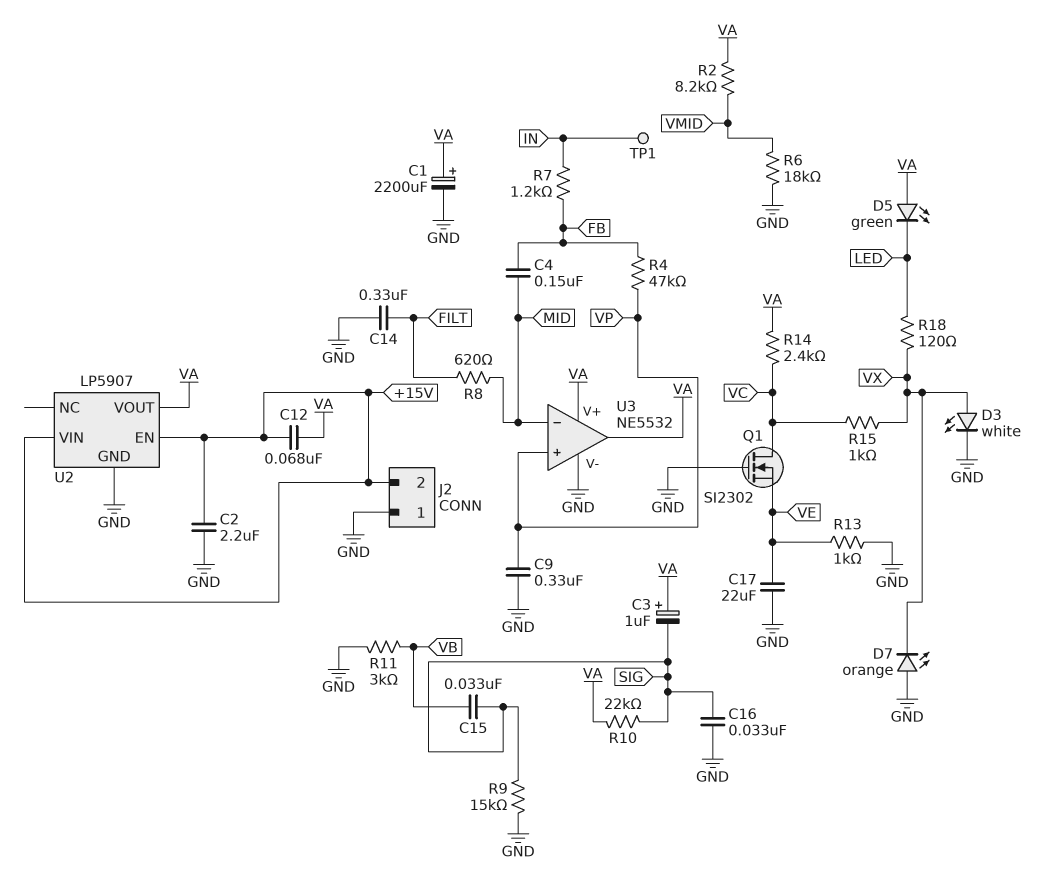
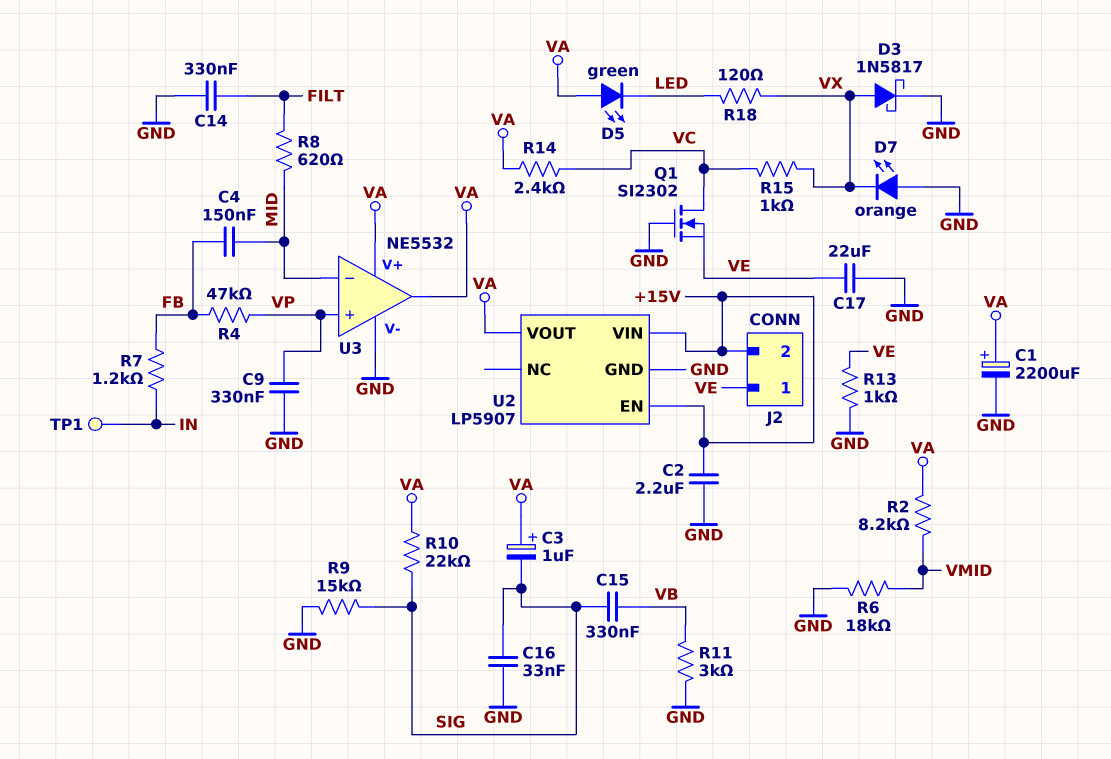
C12: 68nF (+15V, VA) -> none
C15: 33nF (SIG, VB) -> 330nF (SIG, VB)
D3: LED white (A VX, K GND) -> schottky 1N5817 (A VX, K GND)
J2 pin 1: GND -> VE

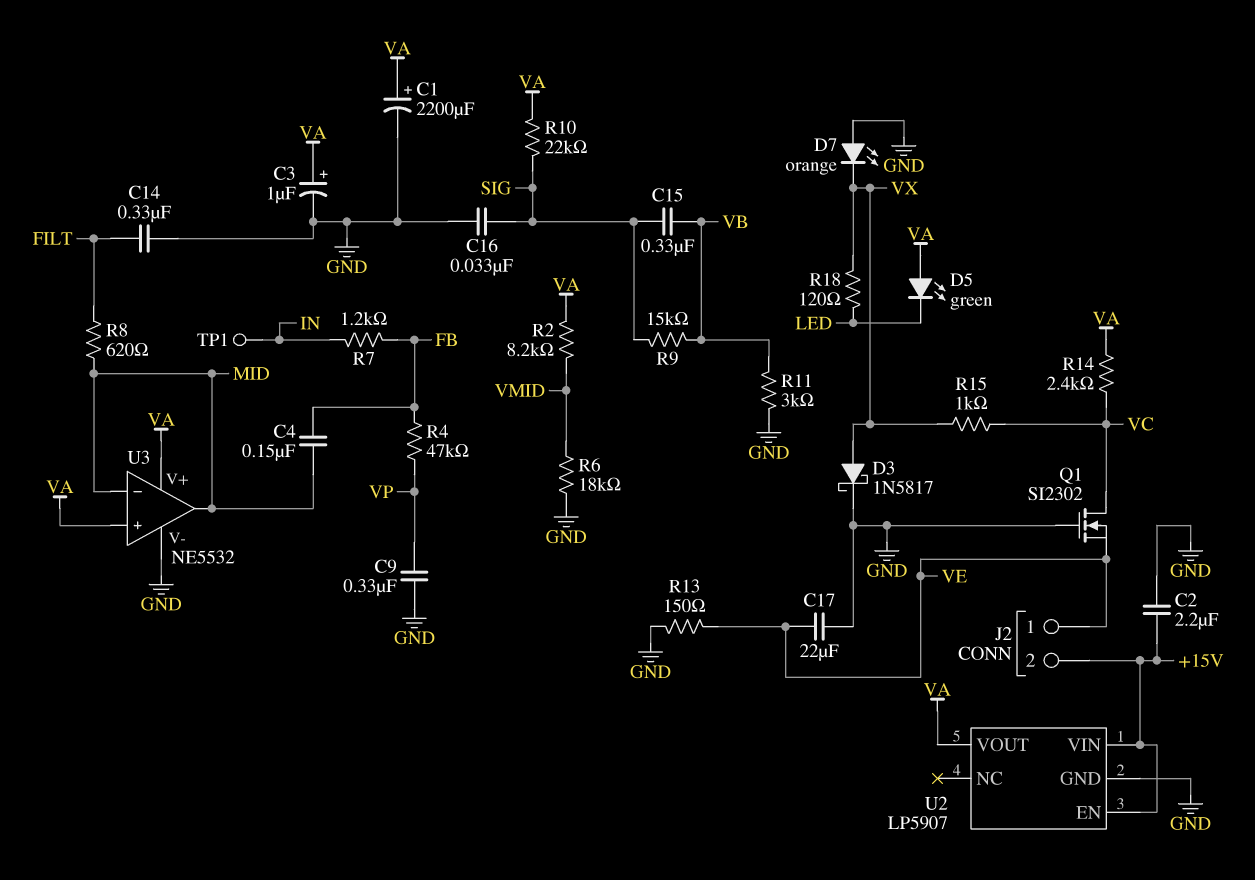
C3: 1uF (plus VA, minus SIG) -> 1uF (plus VA, minus GND)
R9: 15k (GND, SIG) -> 15k (SIG, VB)
R13: 1k (GND, VE) -> 150 (GND, VE)
U3 pin in+: VP -> VA
U3 pin out: VA -> MID

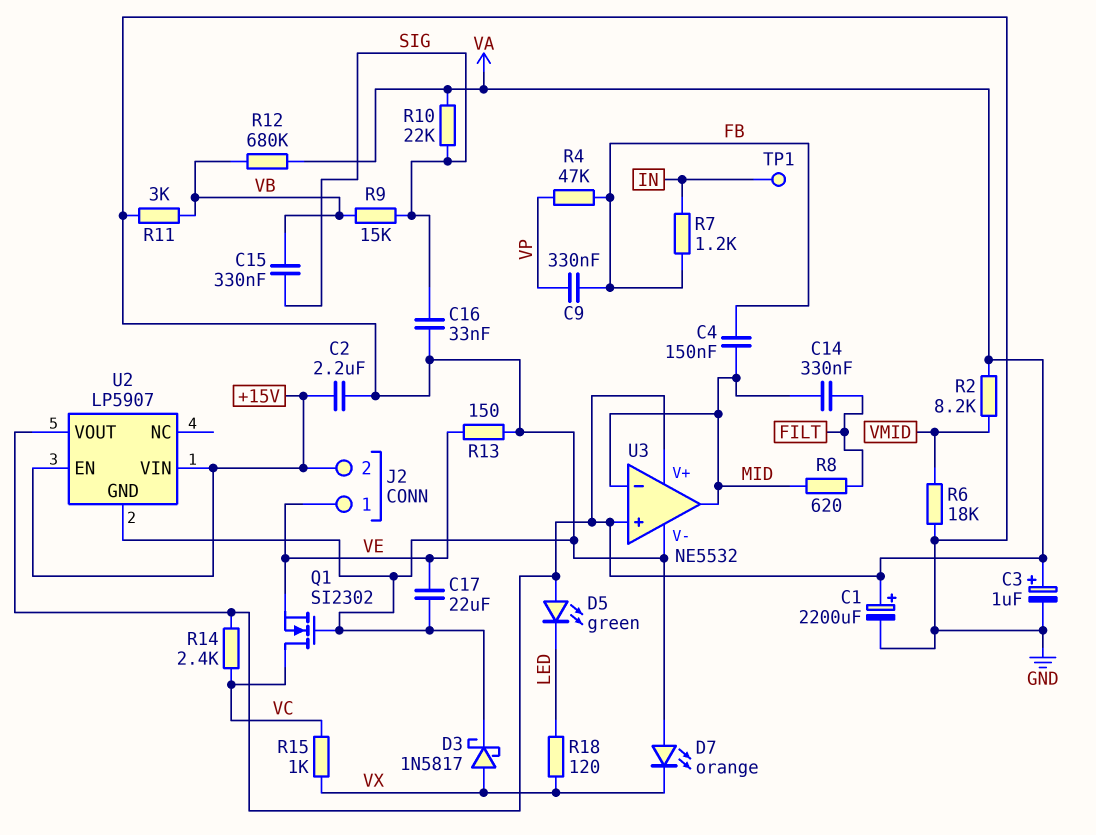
C9: 330nF (GND, VP) -> 330nF (FB, VP)
C14: 330nF (FILT, GND) -> 330nF (FILT, MID)
R12: none -> 680k (VA, VB)

